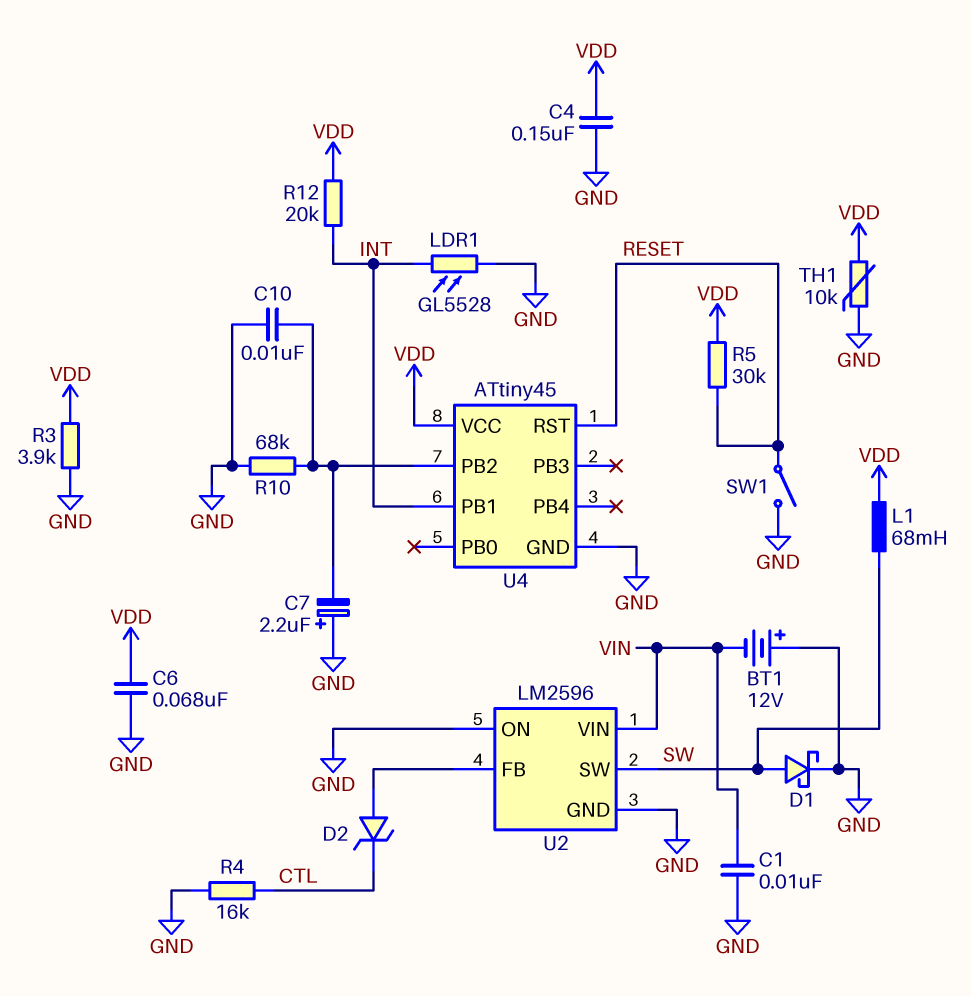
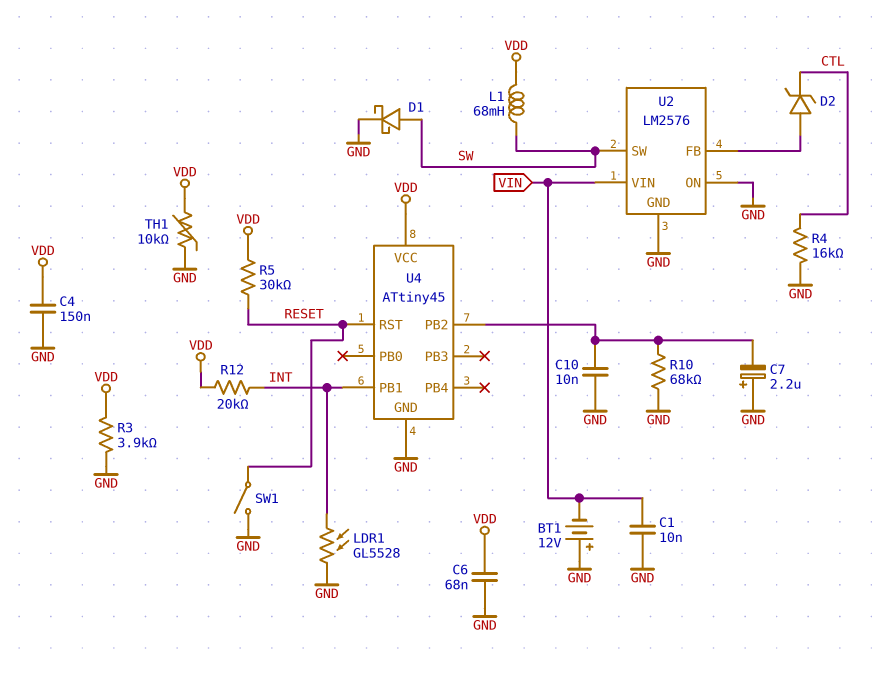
U2: LM2596 -> LM2576

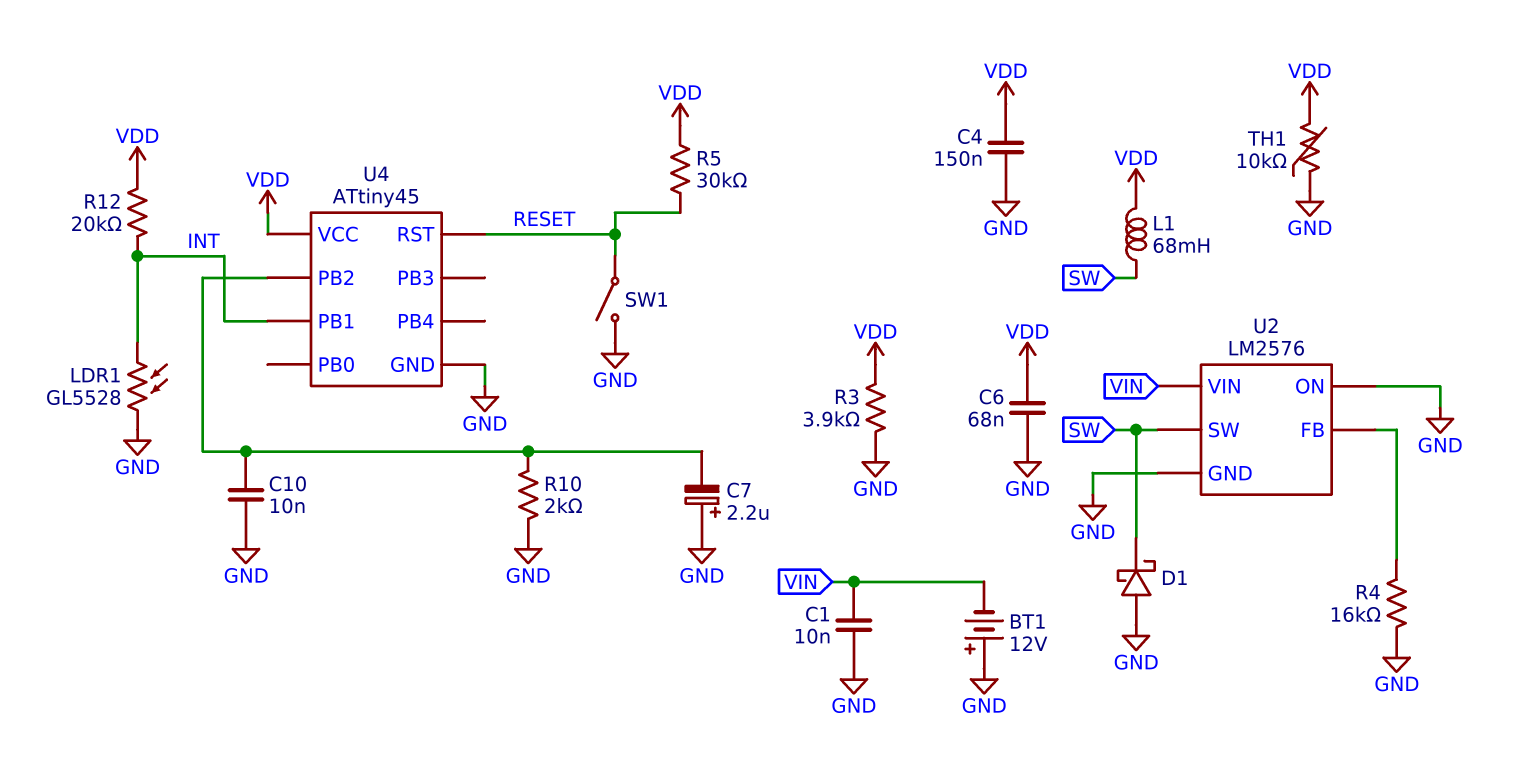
D1: schottky (A SW, K GND) -> schottky (A GND, K SW)
D2: zener (A U2/FB, K CTL) -> none
R4: 16k (CTL, GND) -> 16k (GND, U2/FB)
R10: 68k (GND, U4/PB2) -> 2k (GND, U4/PB2)

